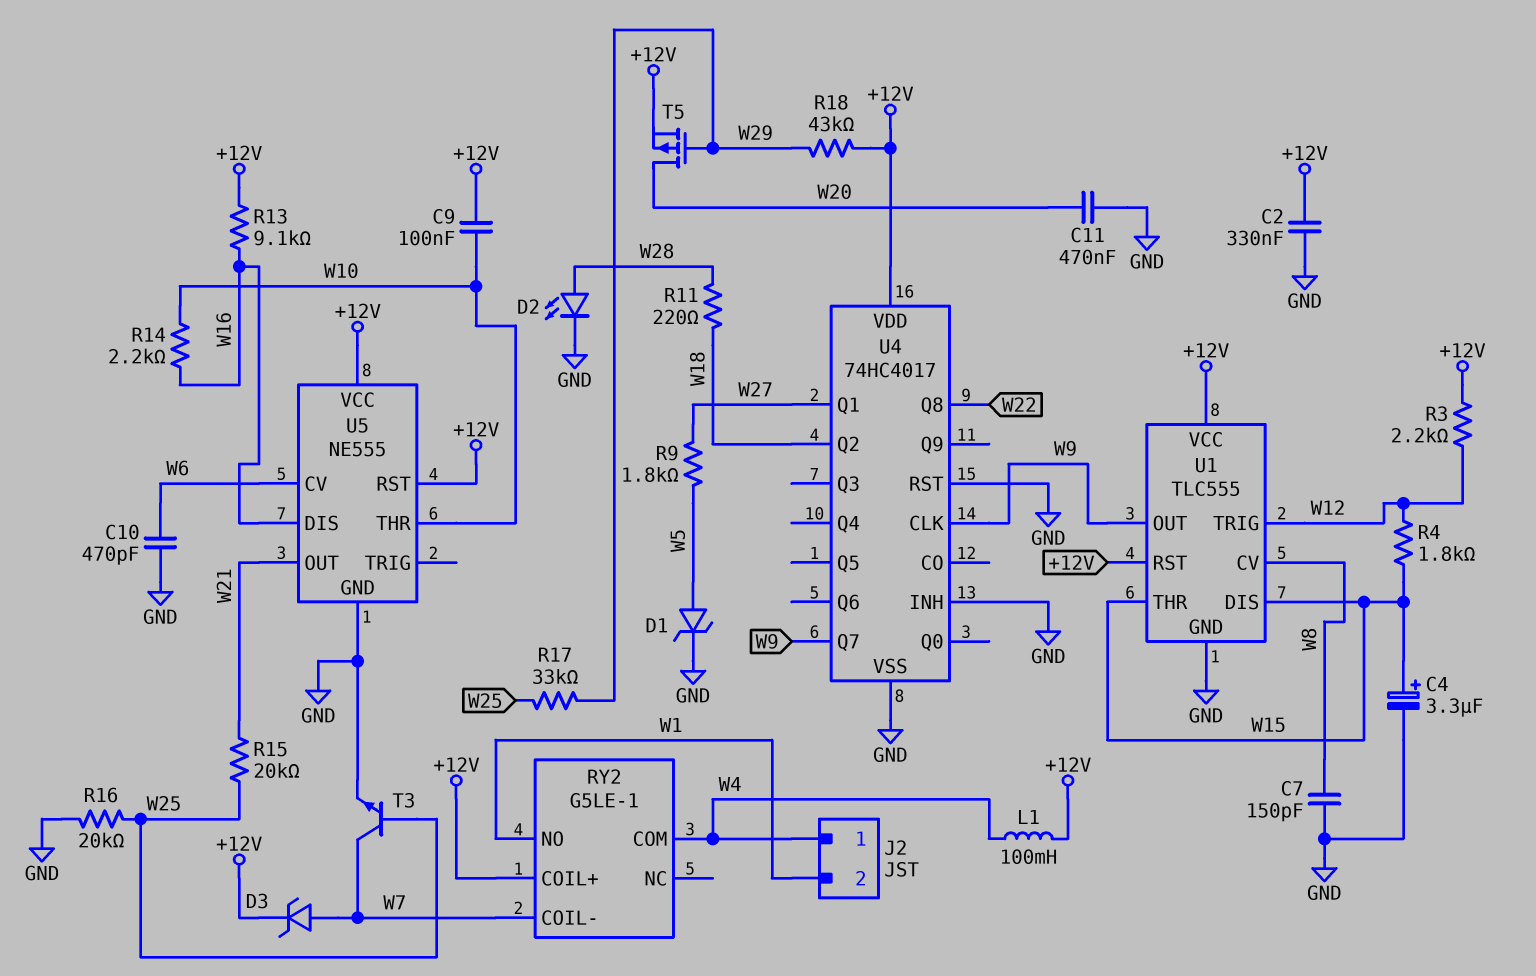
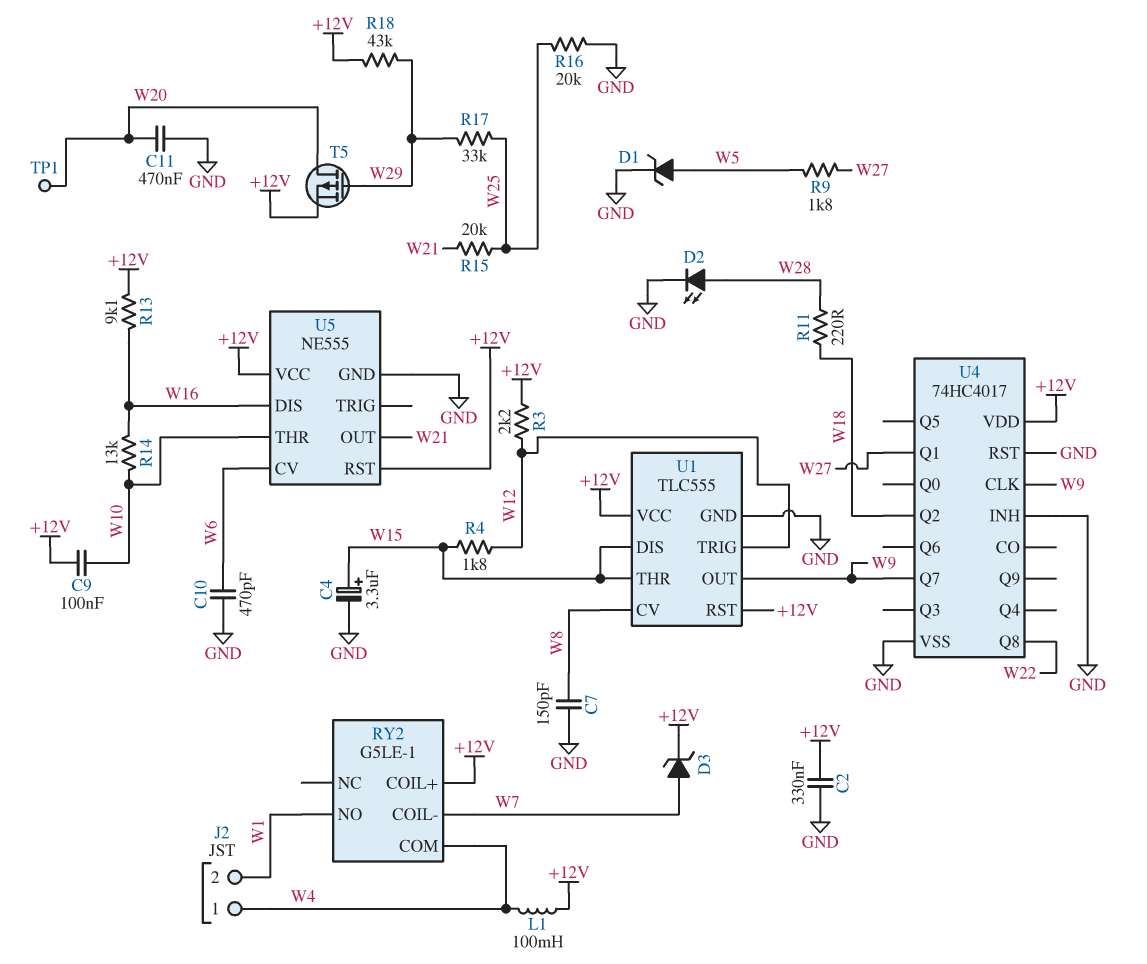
R14: 2.2k (W10, W16) -> 13k (W10, W16)
T3: NPN (B W25, C W7, E GND) -> none
TP1: none -> test point (W20)

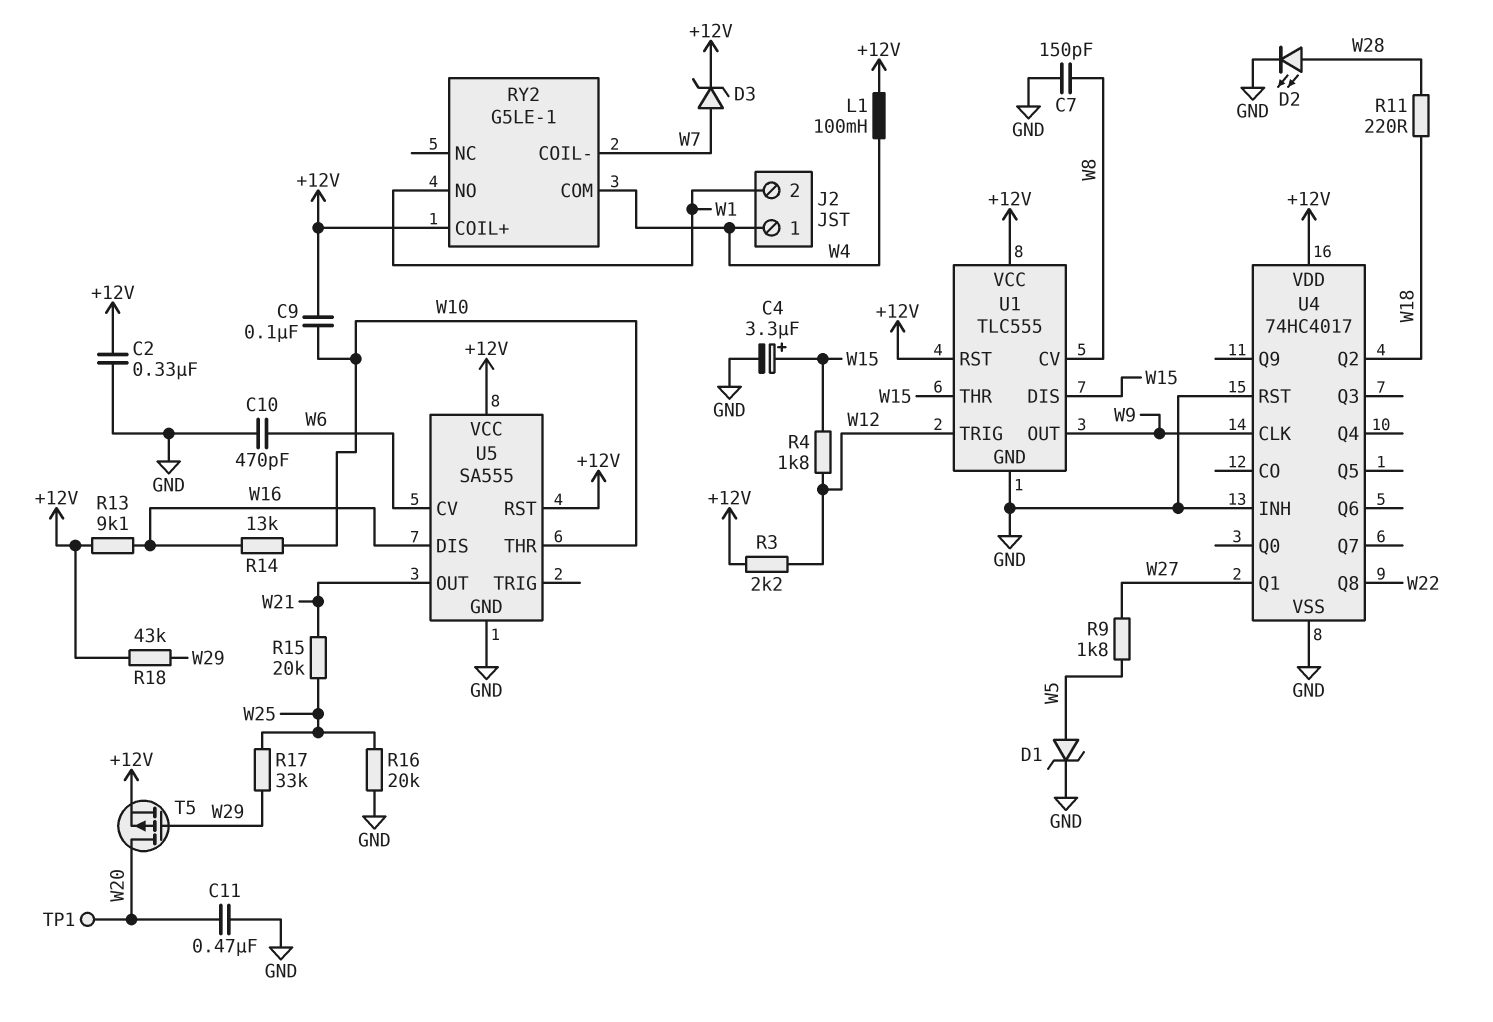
U4 pin Q7: W9 -> none
U5: NE555 -> SA555

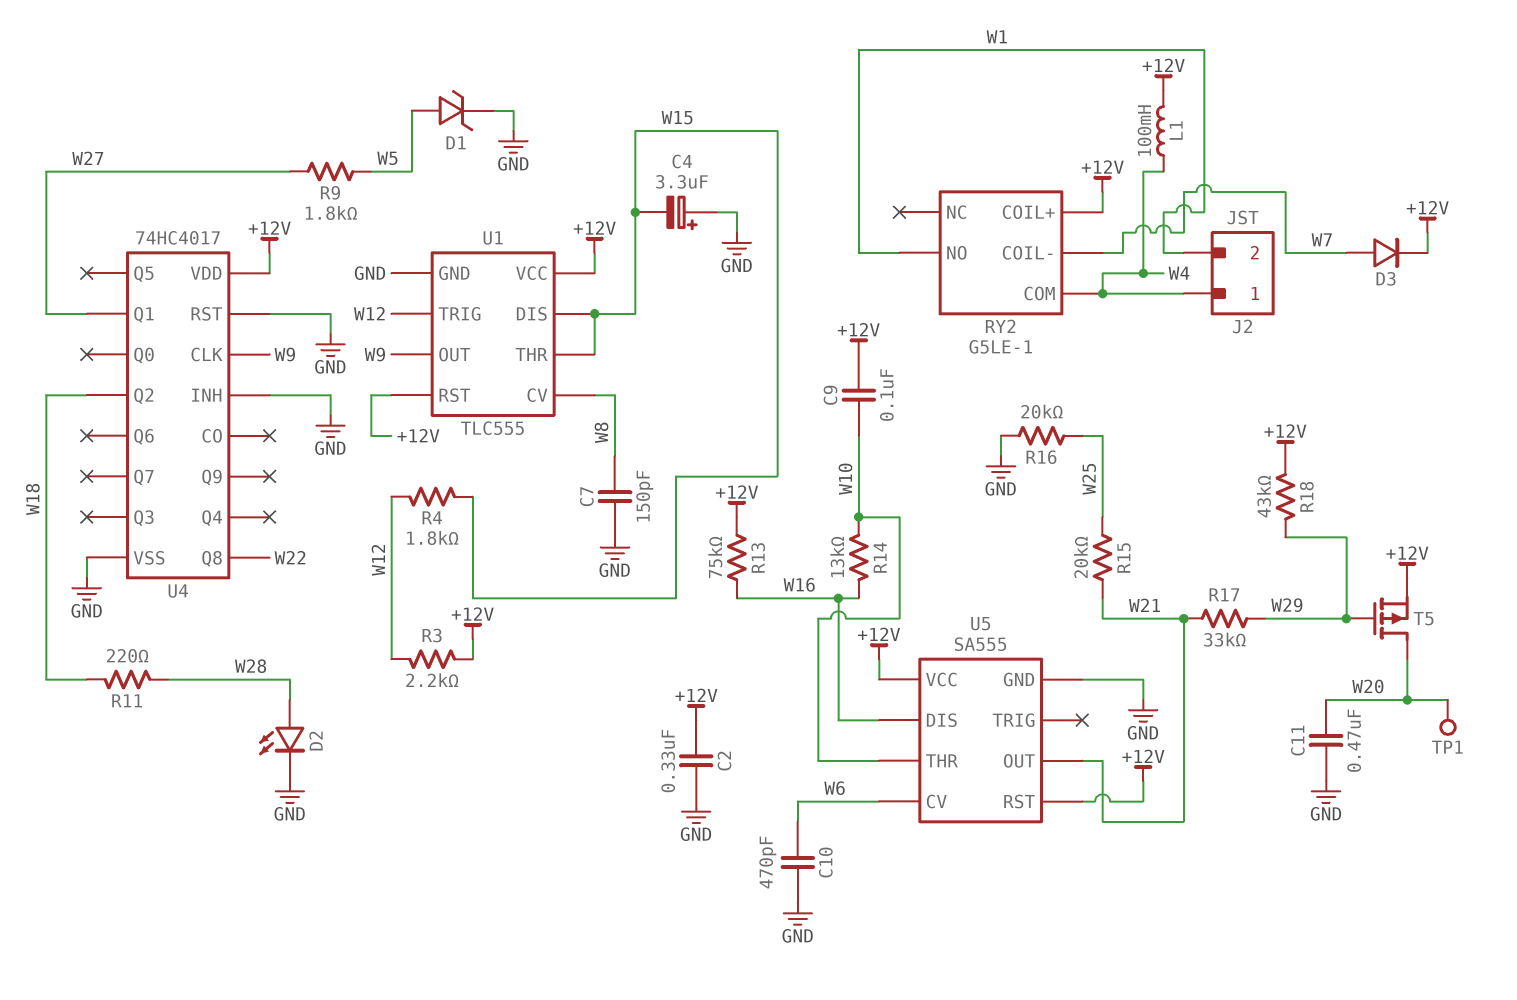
C4: 3.3uF (plus W15, minus GND) -> 3.3uF (plus GND, minus W15)
D3: zener (A W7, K +12V) -> diode (A W7, K +12V)
R13: 9.1k (+12V, W16) -> 75k (+12V, W16)
R17: 33k (W25, W29) -> 33k (W21, W29)

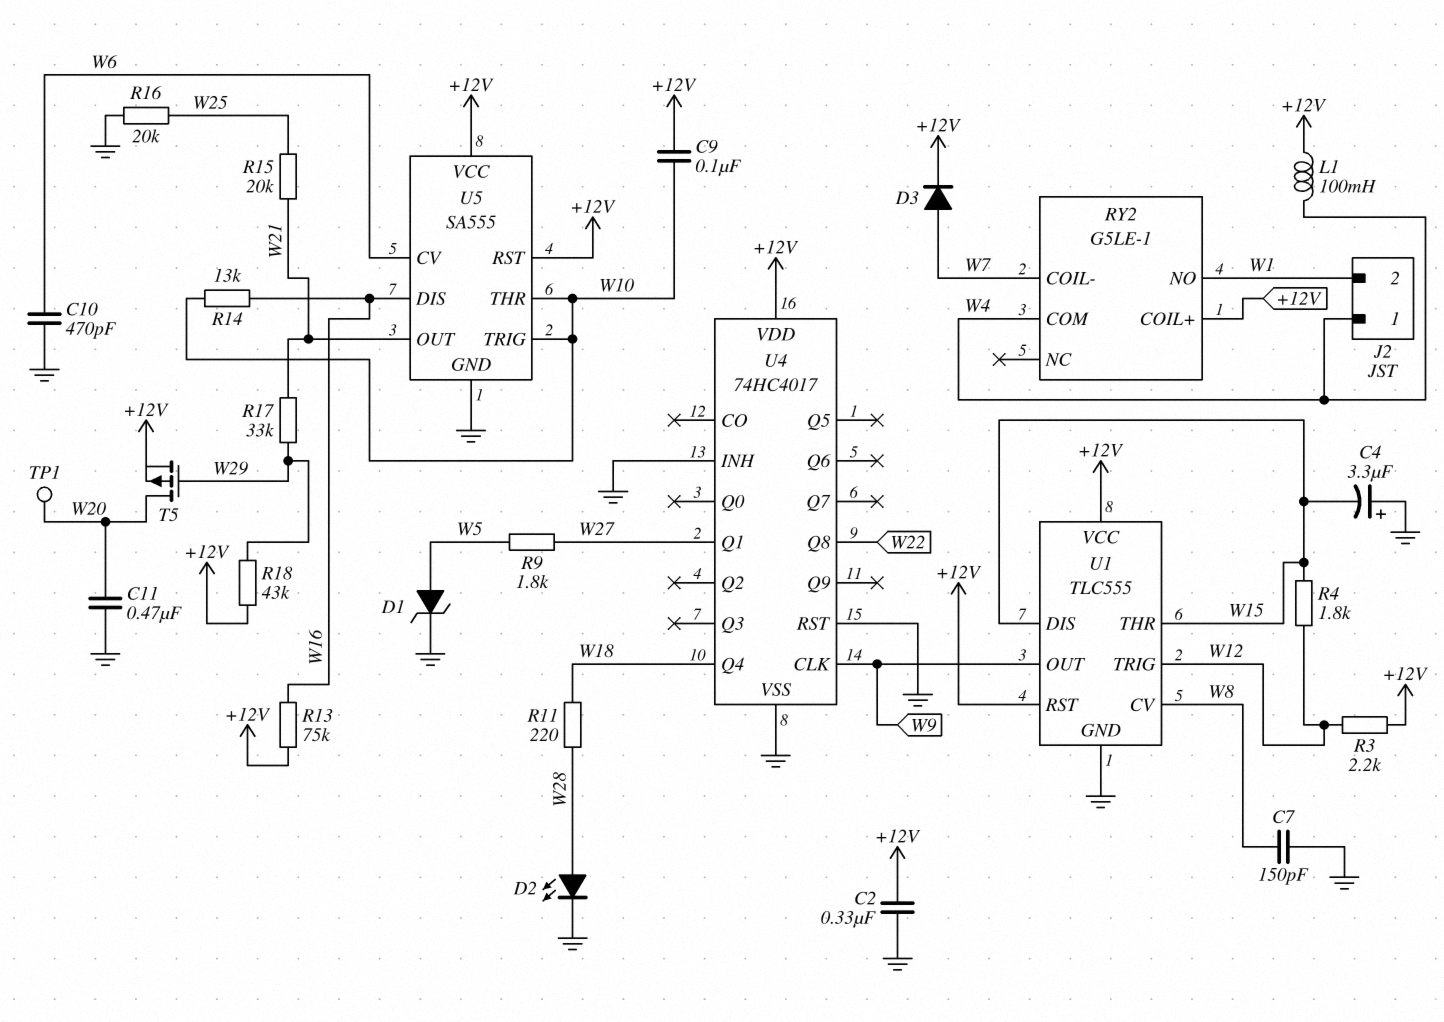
U4 pin Q2: W18 -> none
U4 pin Q4: none -> W18
U5 pin TRIG: none -> W10

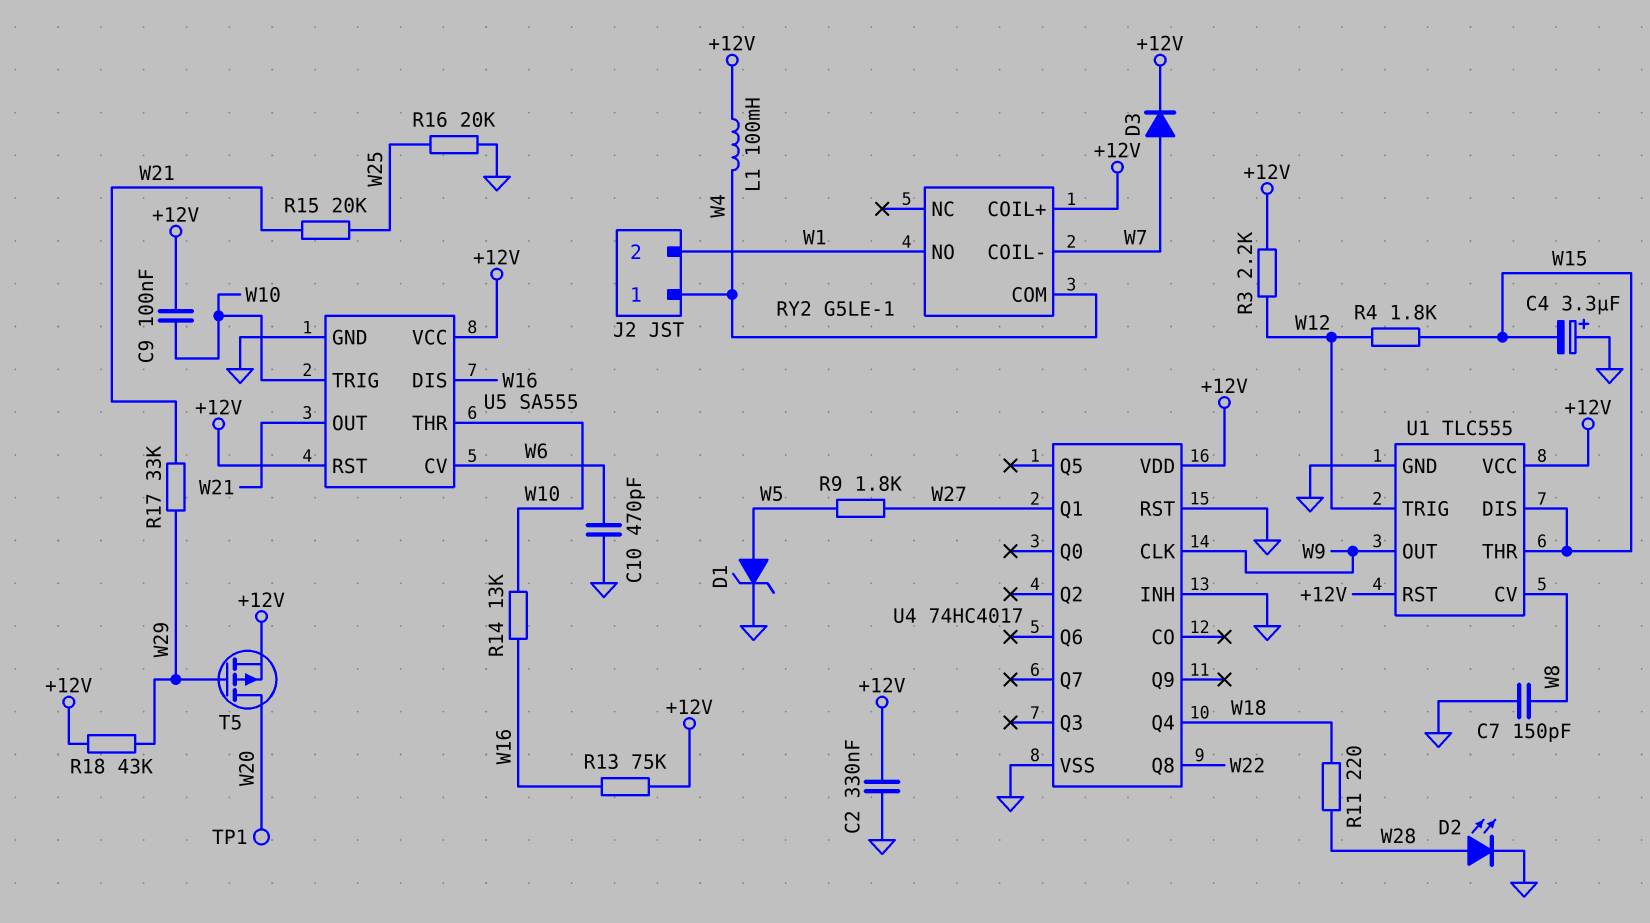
C11: 470nF (GND, W20) -> none

